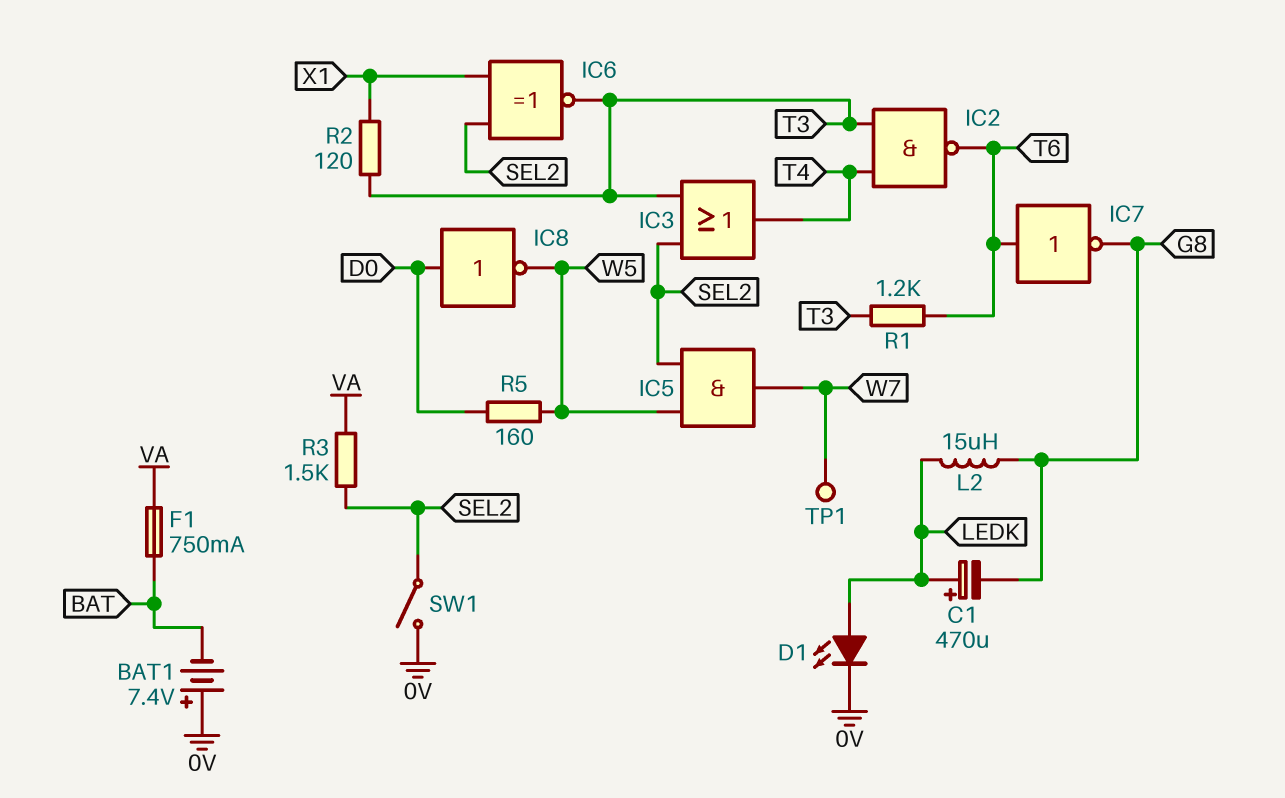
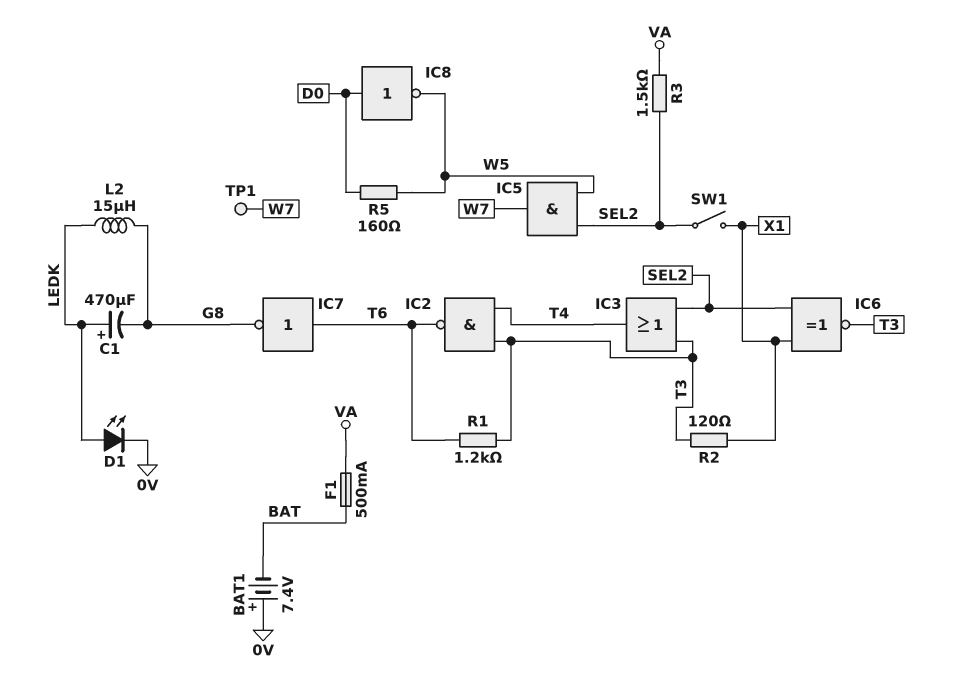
F1: 750mA (BAT, VA) -> 500mA (BAT, VA)
SW1: switch (0V, SEL2) -> switch (SEL2, X1)

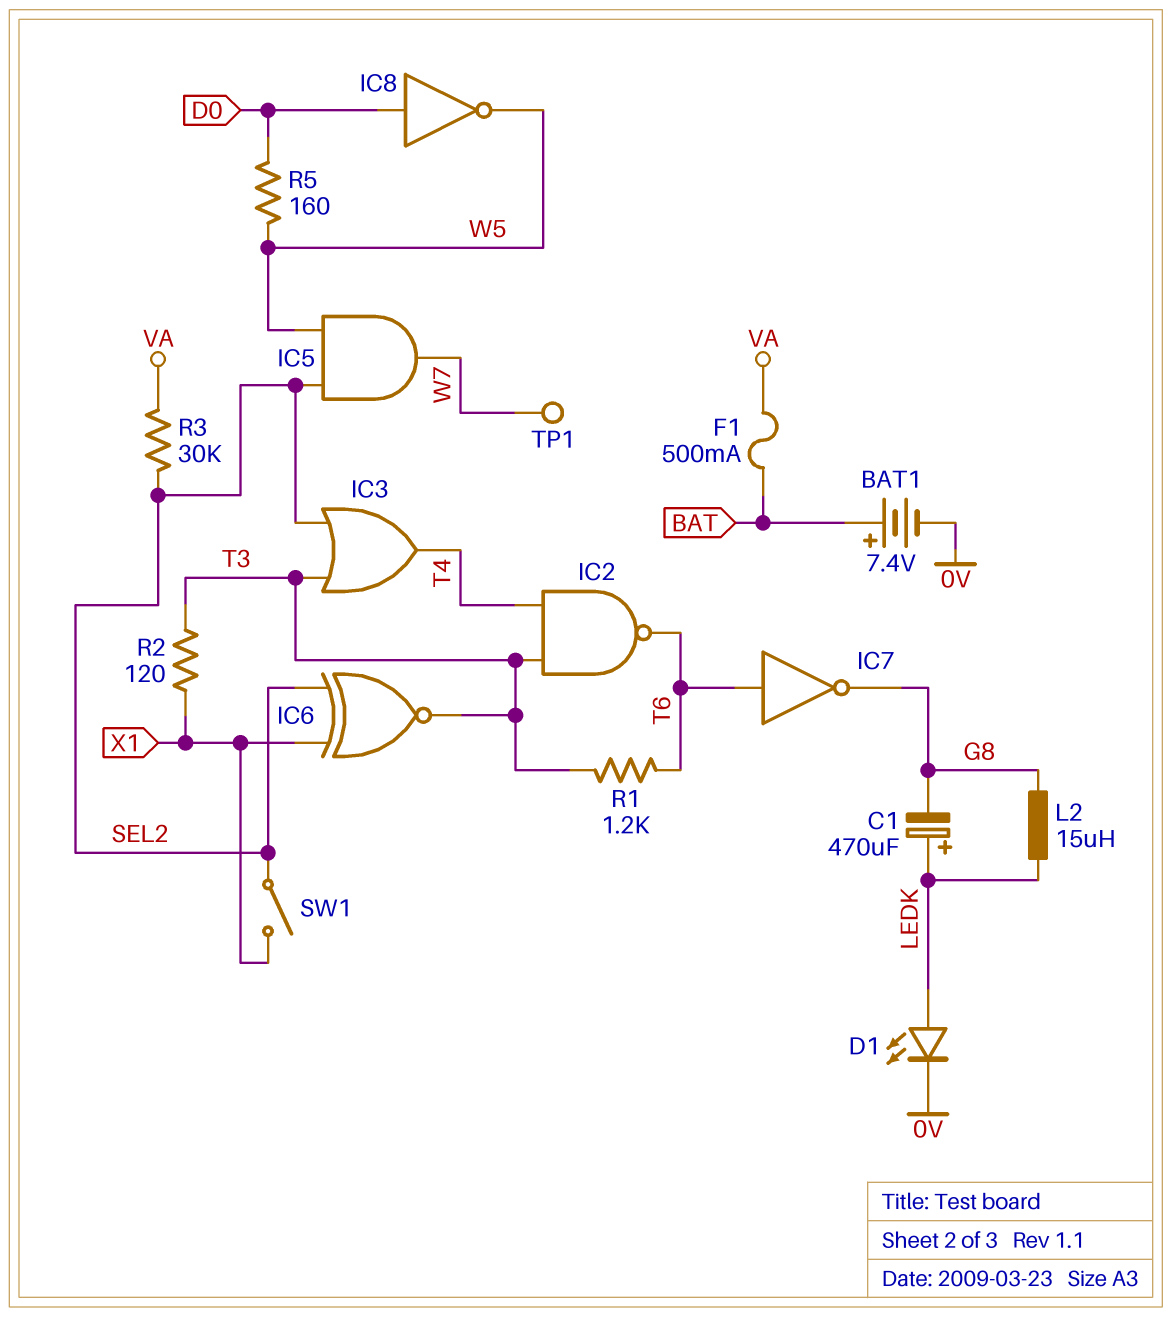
BAT1: 7.4V (plus 0V, minus BAT) -> 7.4V (plus BAT, minus 0V)
R3: 1.5k (SEL2, VA) -> 30k (SEL2, VA)

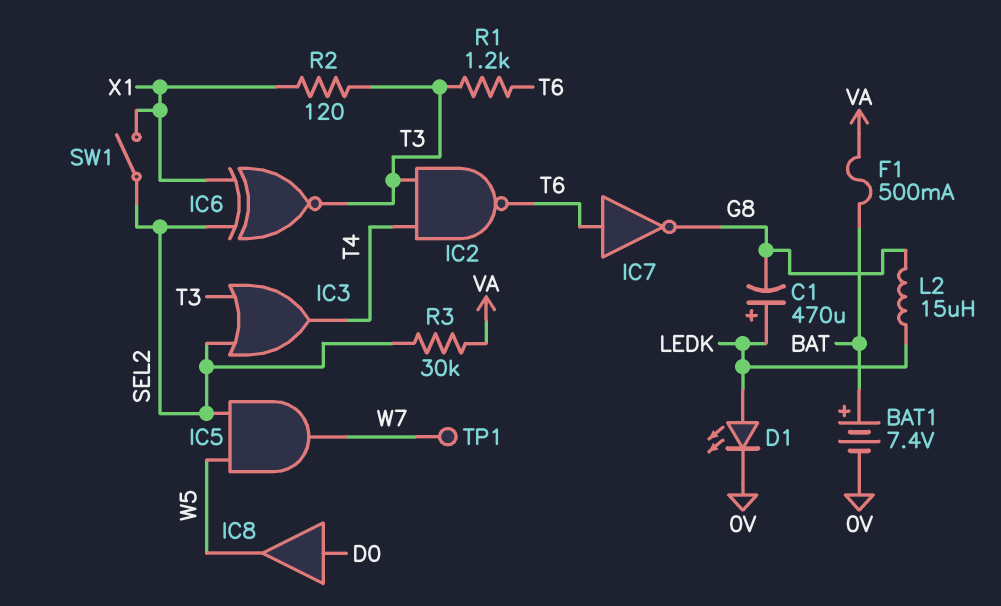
IC8: NOT (in D0, out W5) -> buffer (in D0, out W5)
R5: 160 (D0, W5) -> none

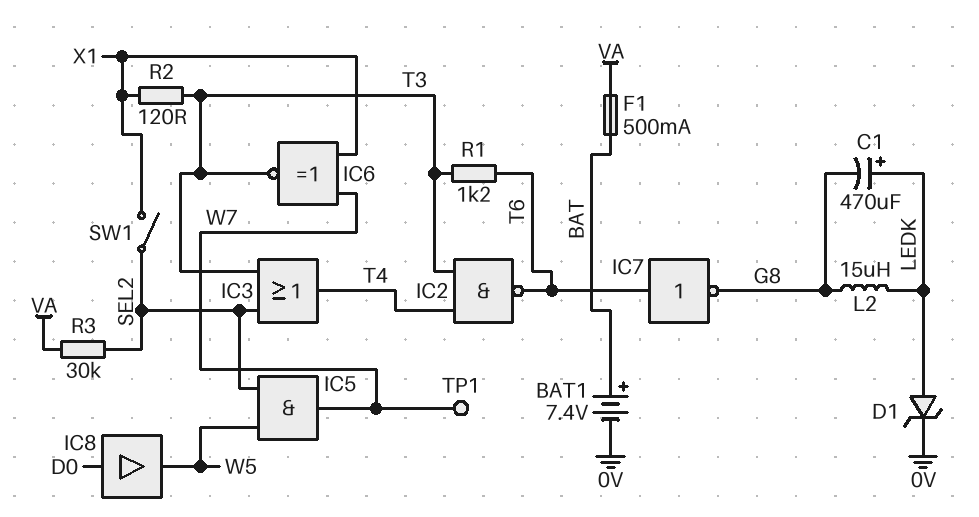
D1: LED (A LEDK, K 0V) -> zener (A LEDK, K 0V)
IC6: XNOR (in SEL2, in X1, out T3) -> XNOR (in W7, in X1, out T3)

